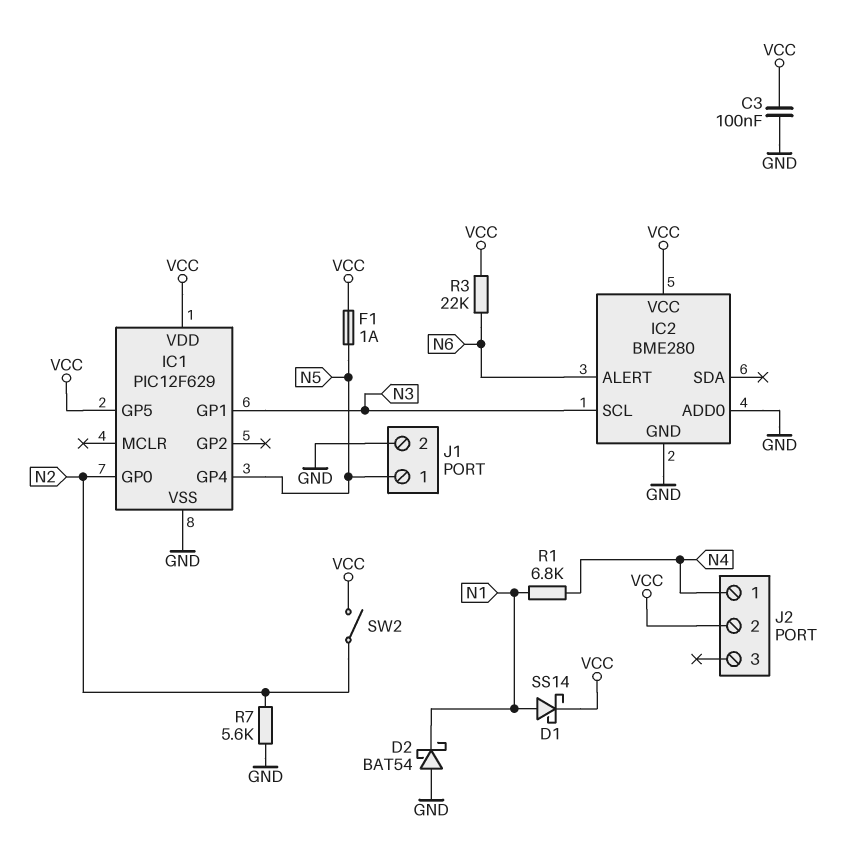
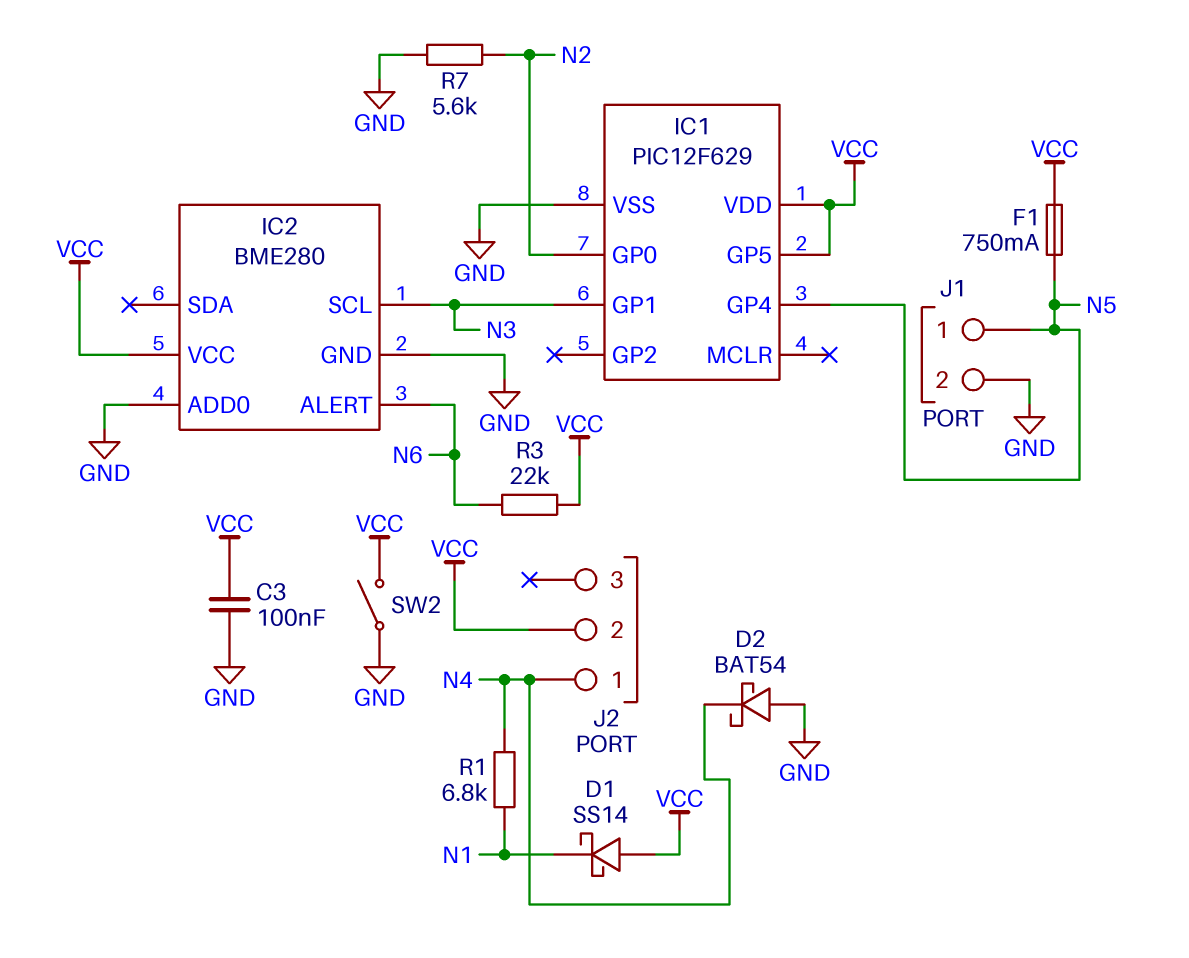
D1: schottky SS14 (A N1, K VCC) -> schottky SS14 (A VCC, K N1)
D2: schottky BAT54 (A GND, K N1) -> schottky BAT54 (A GND, K N4)
F1: 1A (N5, VCC) -> 750mA (N5, VCC)
SW2: switch (N2, VCC) -> switch (GND, VCC)

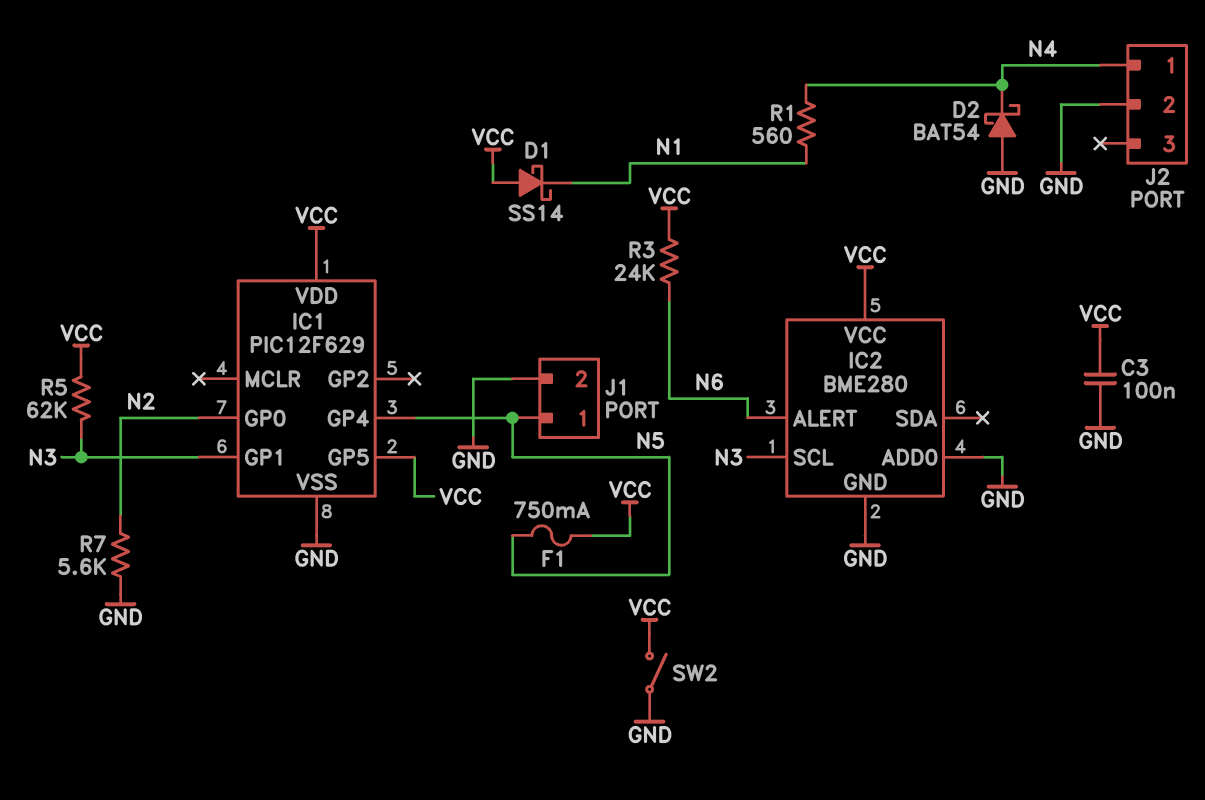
J2 pin 2: VCC -> GND
R1: 6.8k (N1, N4) -> 560 (N1, N4)
R3: 22k (N6, VCC) -> 24k (N6, VCC)
R5: none -> 62k (N3, VCC)

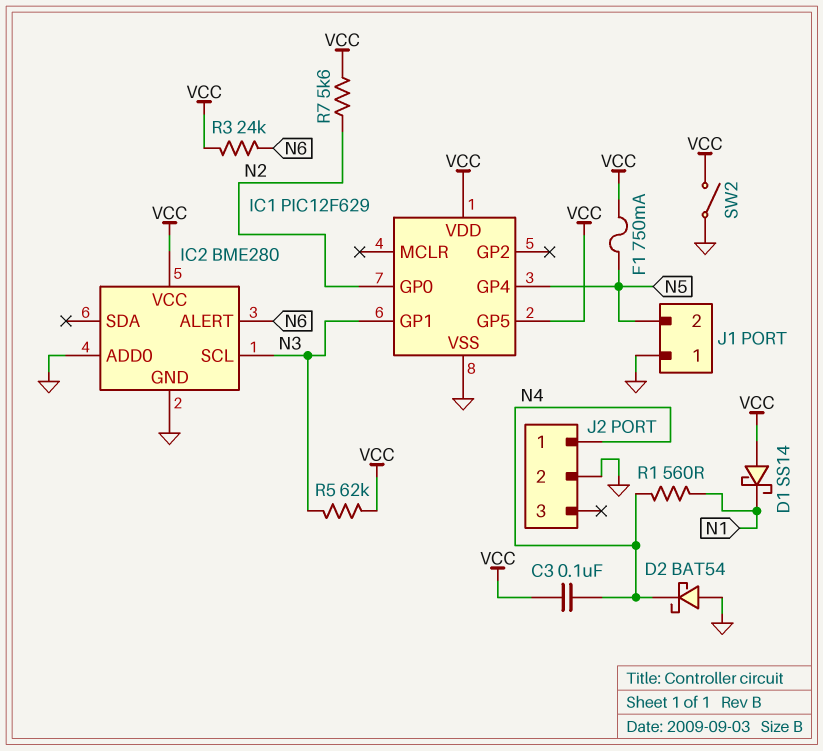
C3: 100nF (GND, VCC) -> 100nF (N4, VCC)
J1 pin 1: N5 -> GND
J1 pin 2: GND -> N5
R7: 5.6k (GND, N2) -> 5.6k (N2, VCC)

